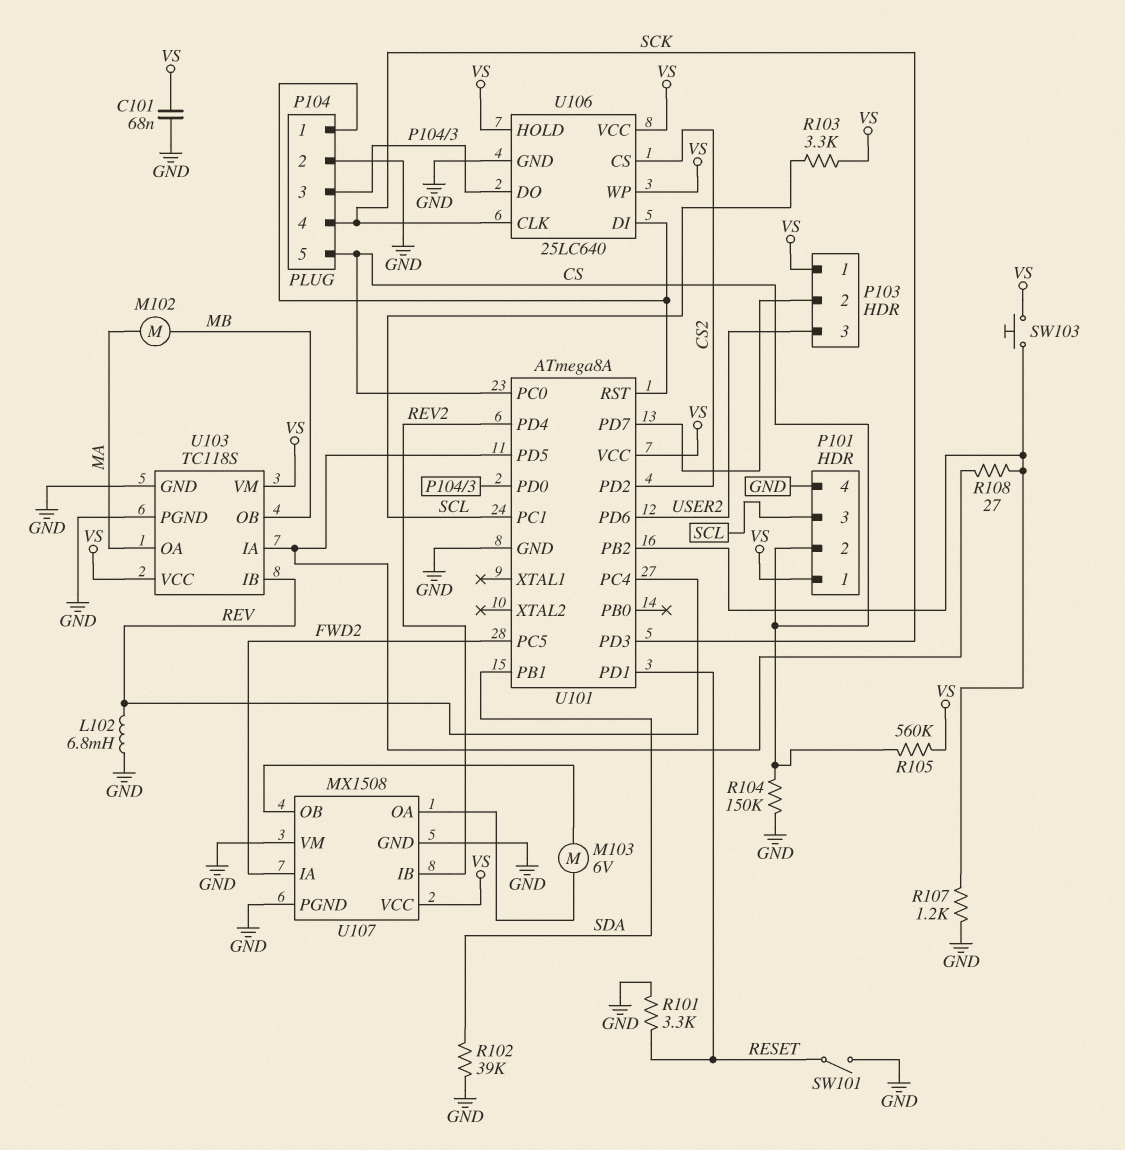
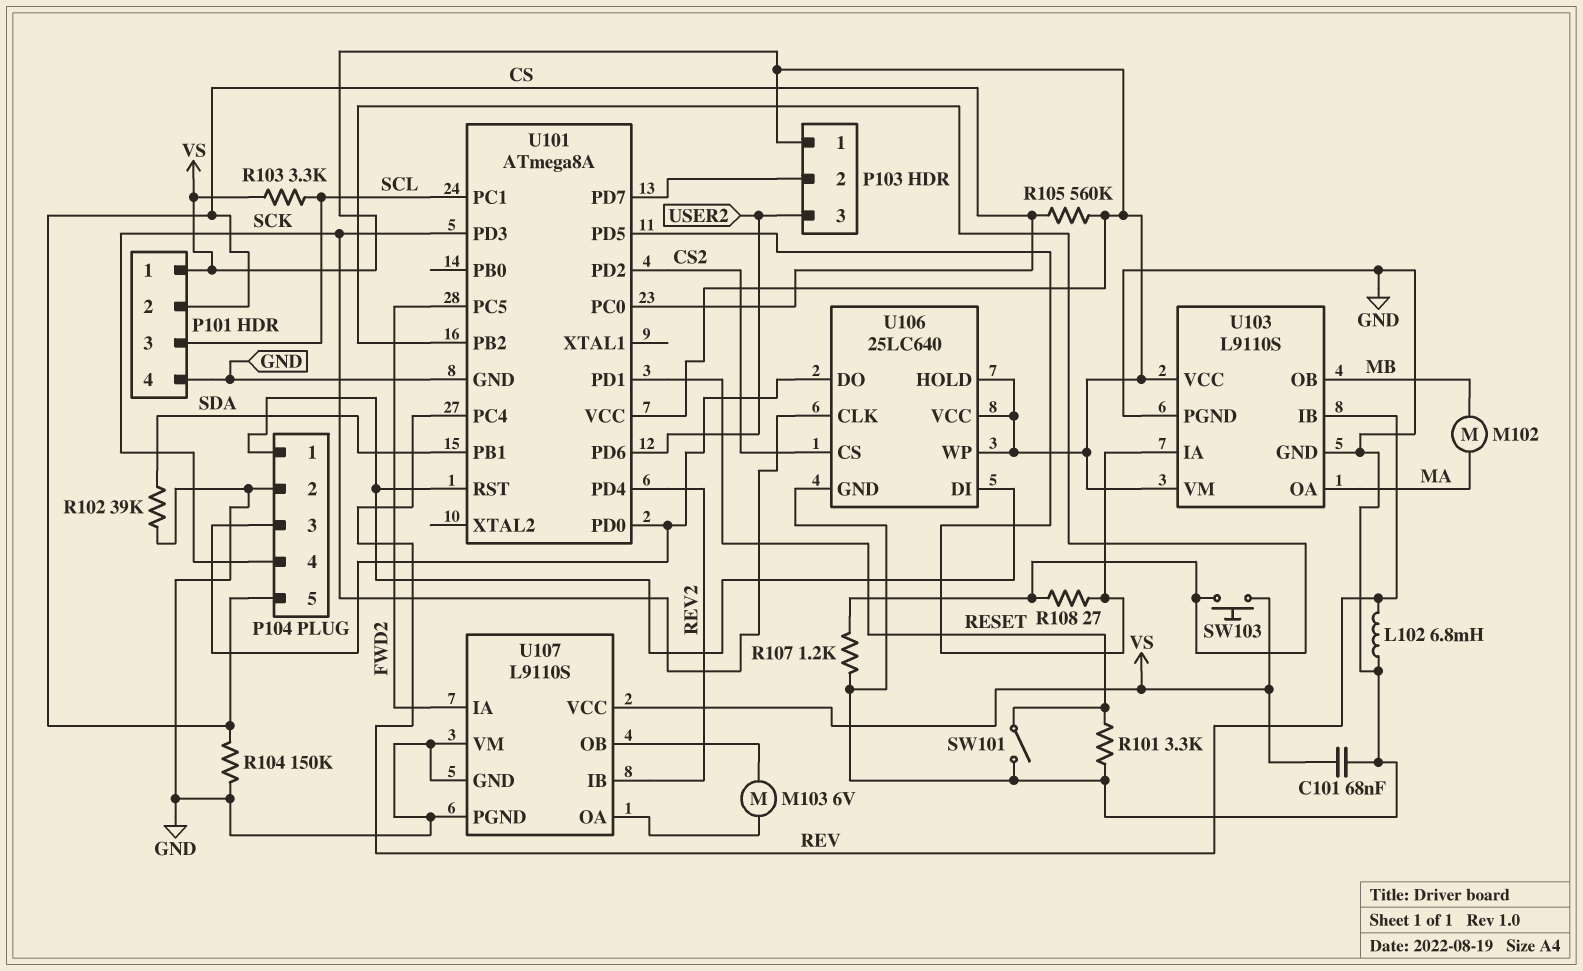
U103: TC118S -> L9110S
U107: MX1508 -> L9110S

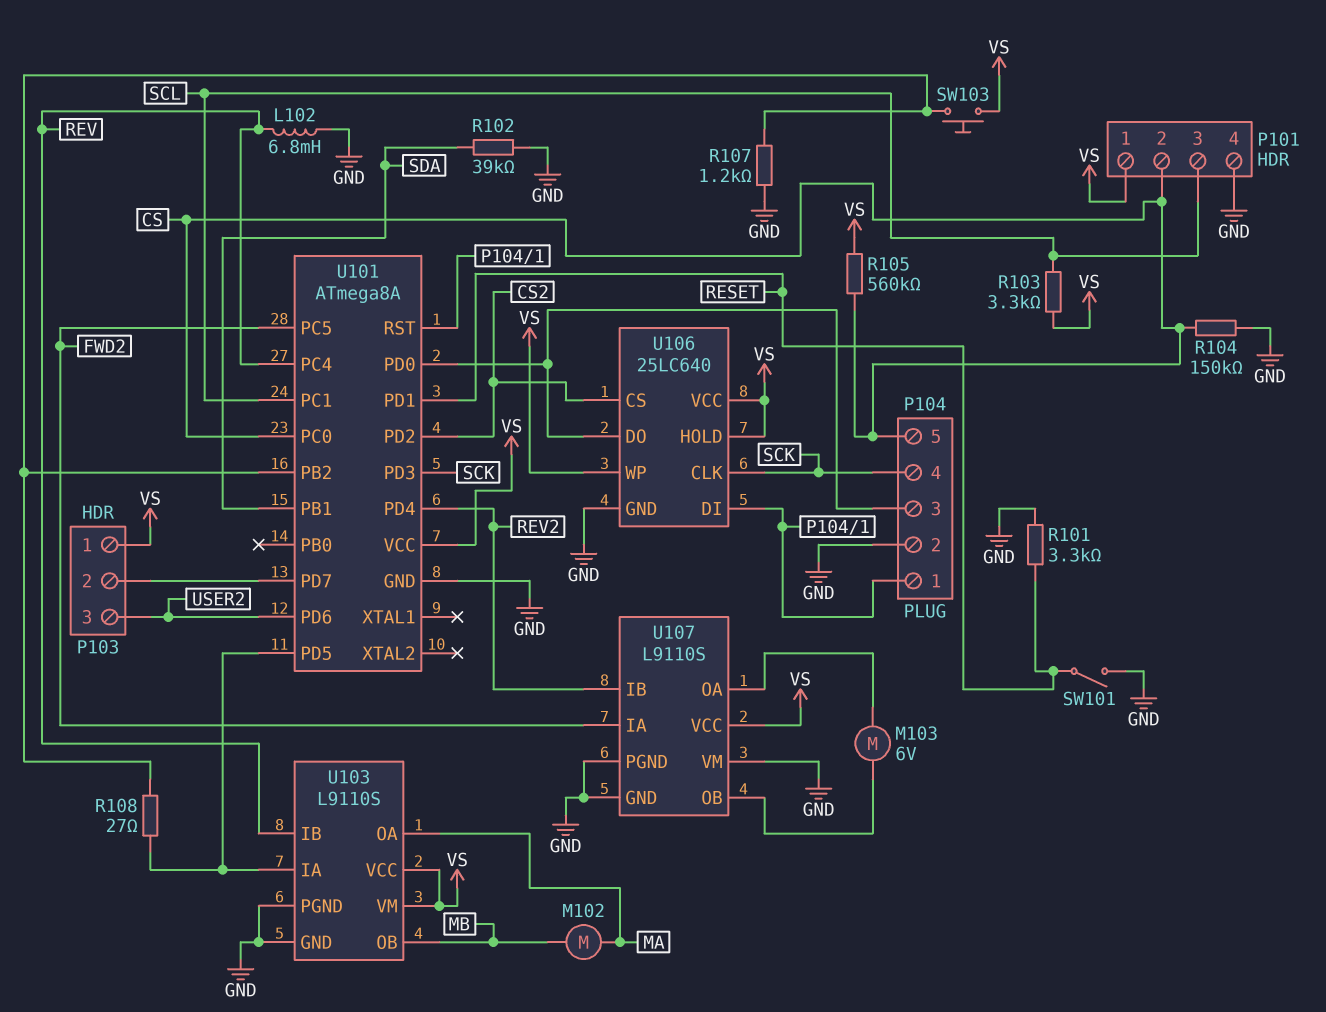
C101: 68nF (GND, VS) -> none

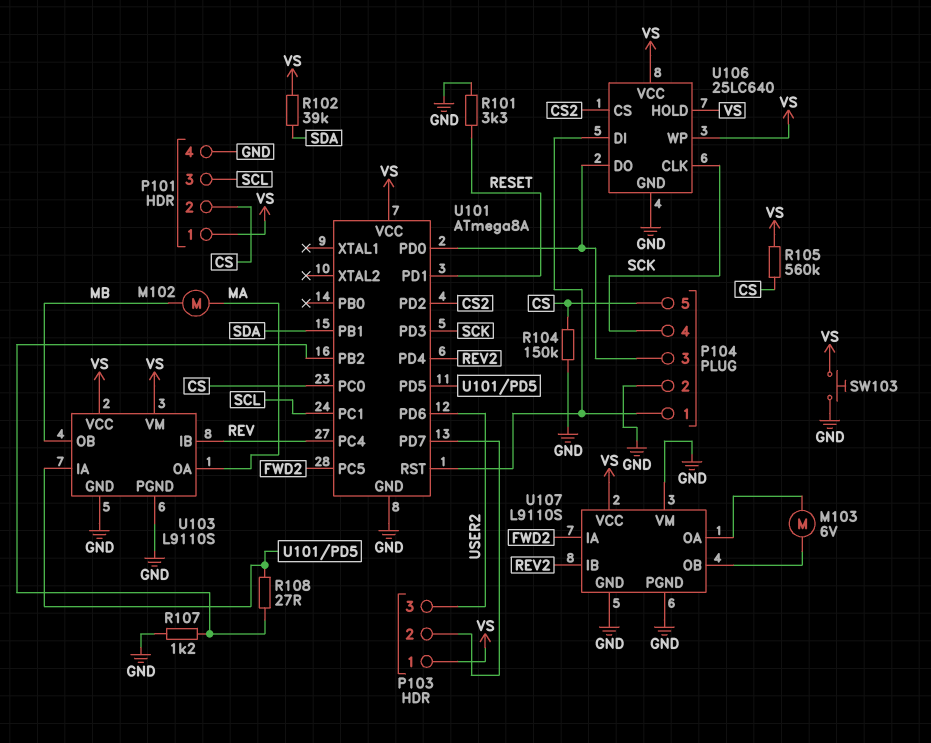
L102: 6.8mH (GND, REV) -> none
R102: 39k (GND, SDA) -> 39k (SDA, VS)
R103: 3.3k (SCL, VS) -> none
SW101: switch (GND, RESET) -> none
SW103: button (U101/PB2, VS) -> button (GND, VS)

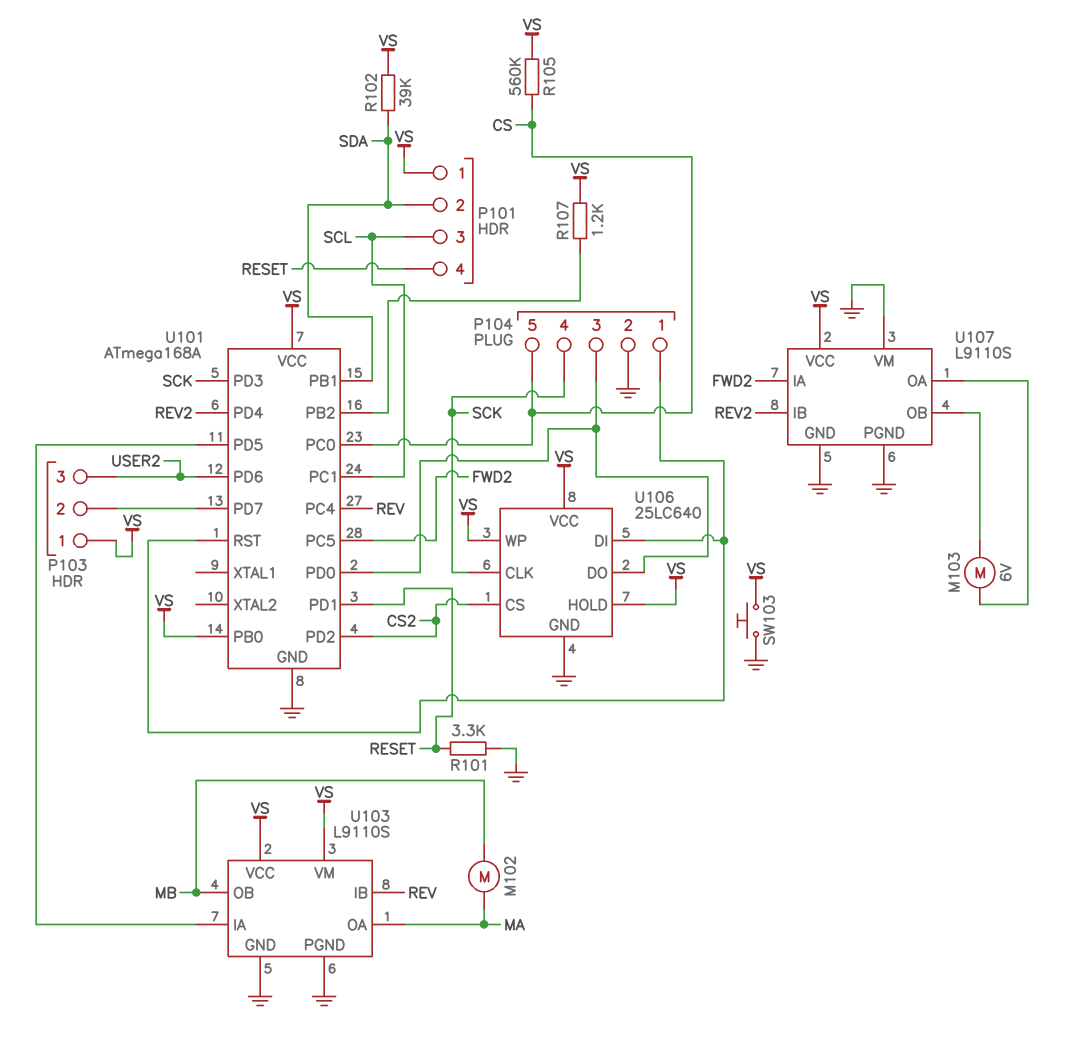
P101 pin 2: CS -> SDA
P101 pin 4: GND -> RESET
R104: 150k (CS, GND) -> none
R107: 1.2k (GND, U101/PB2) -> 1.2k (U101/PB2, VS)
R108: 27 (U101/PB2, U101/PD5) -> none
U101: ATmega8A -> ATmega168A
U101 pin PB0: none -> VS

